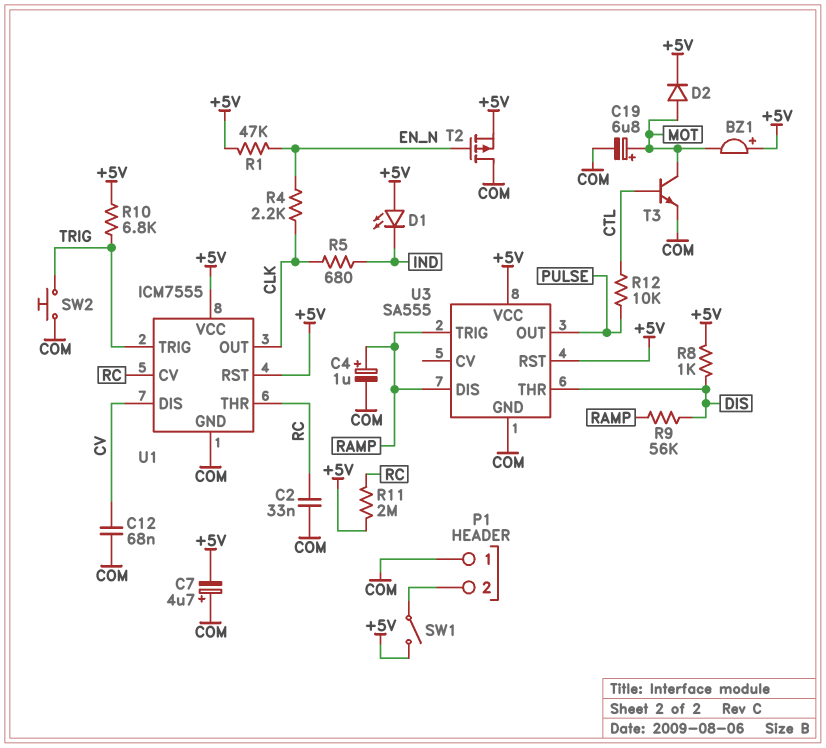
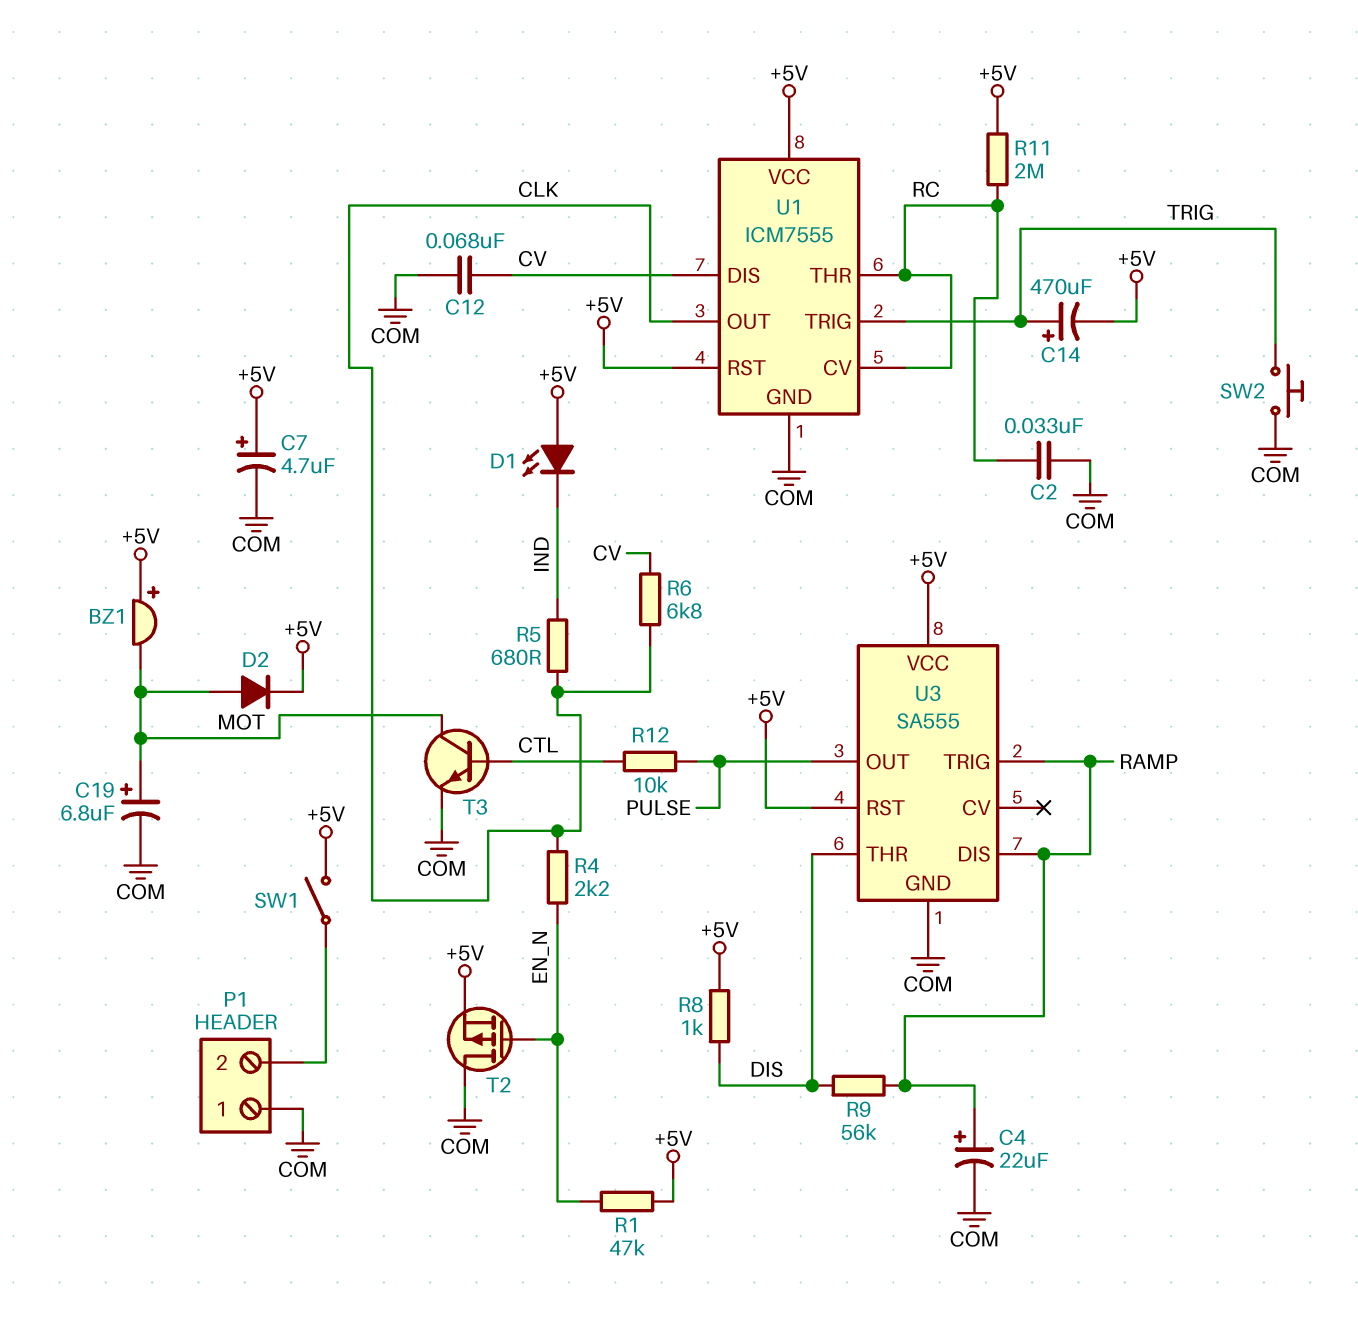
C4: 1uF (plus RAMP, minus COM) -> 22uF (plus RAMP, minus COM)
C7: 4.7uF (plus COM, minus +5V) -> 4.7uF (plus +5V, minus COM)
C14: none -> 470uF (plus TRIG, minus +5V)
R6: none -> 6.8k (CLK, CV)
R10: 6.8k (+5V, TRIG) -> none

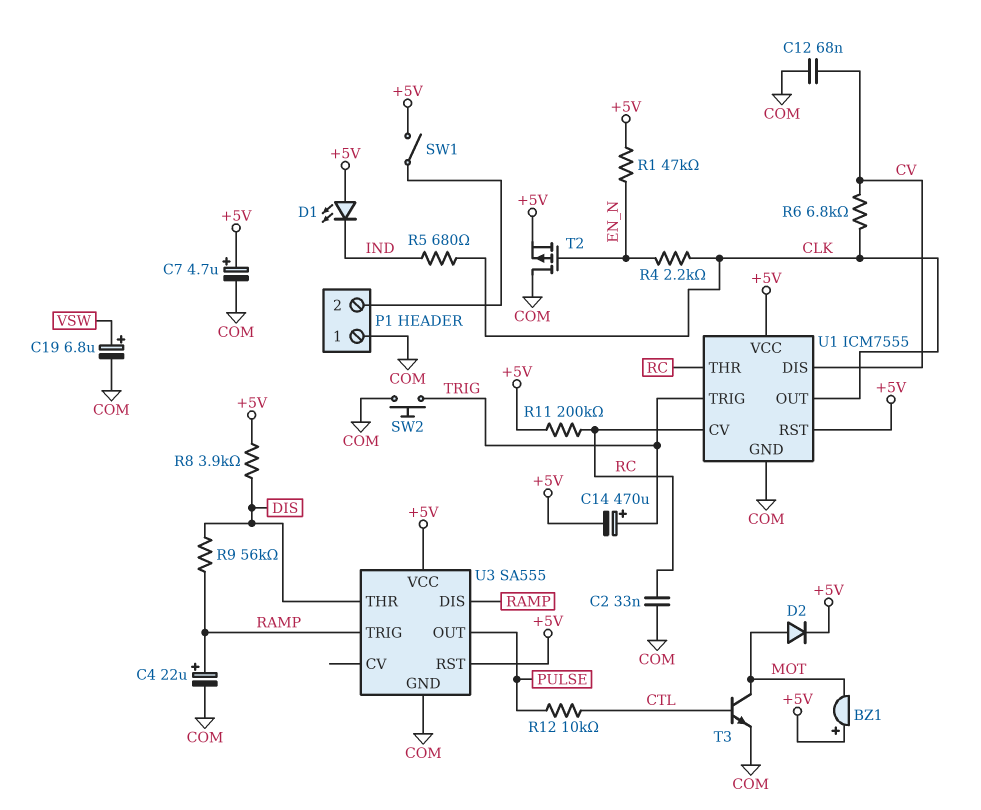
C19: 6.8uF (plus MOT, minus COM) -> 6.8uF (plus VSW, minus COM)
R8: 1k (+5V, DIS) -> 3.9k (+5V, DIS)
R11: 2M (+5V, RC) -> 200k (+5V, RC)

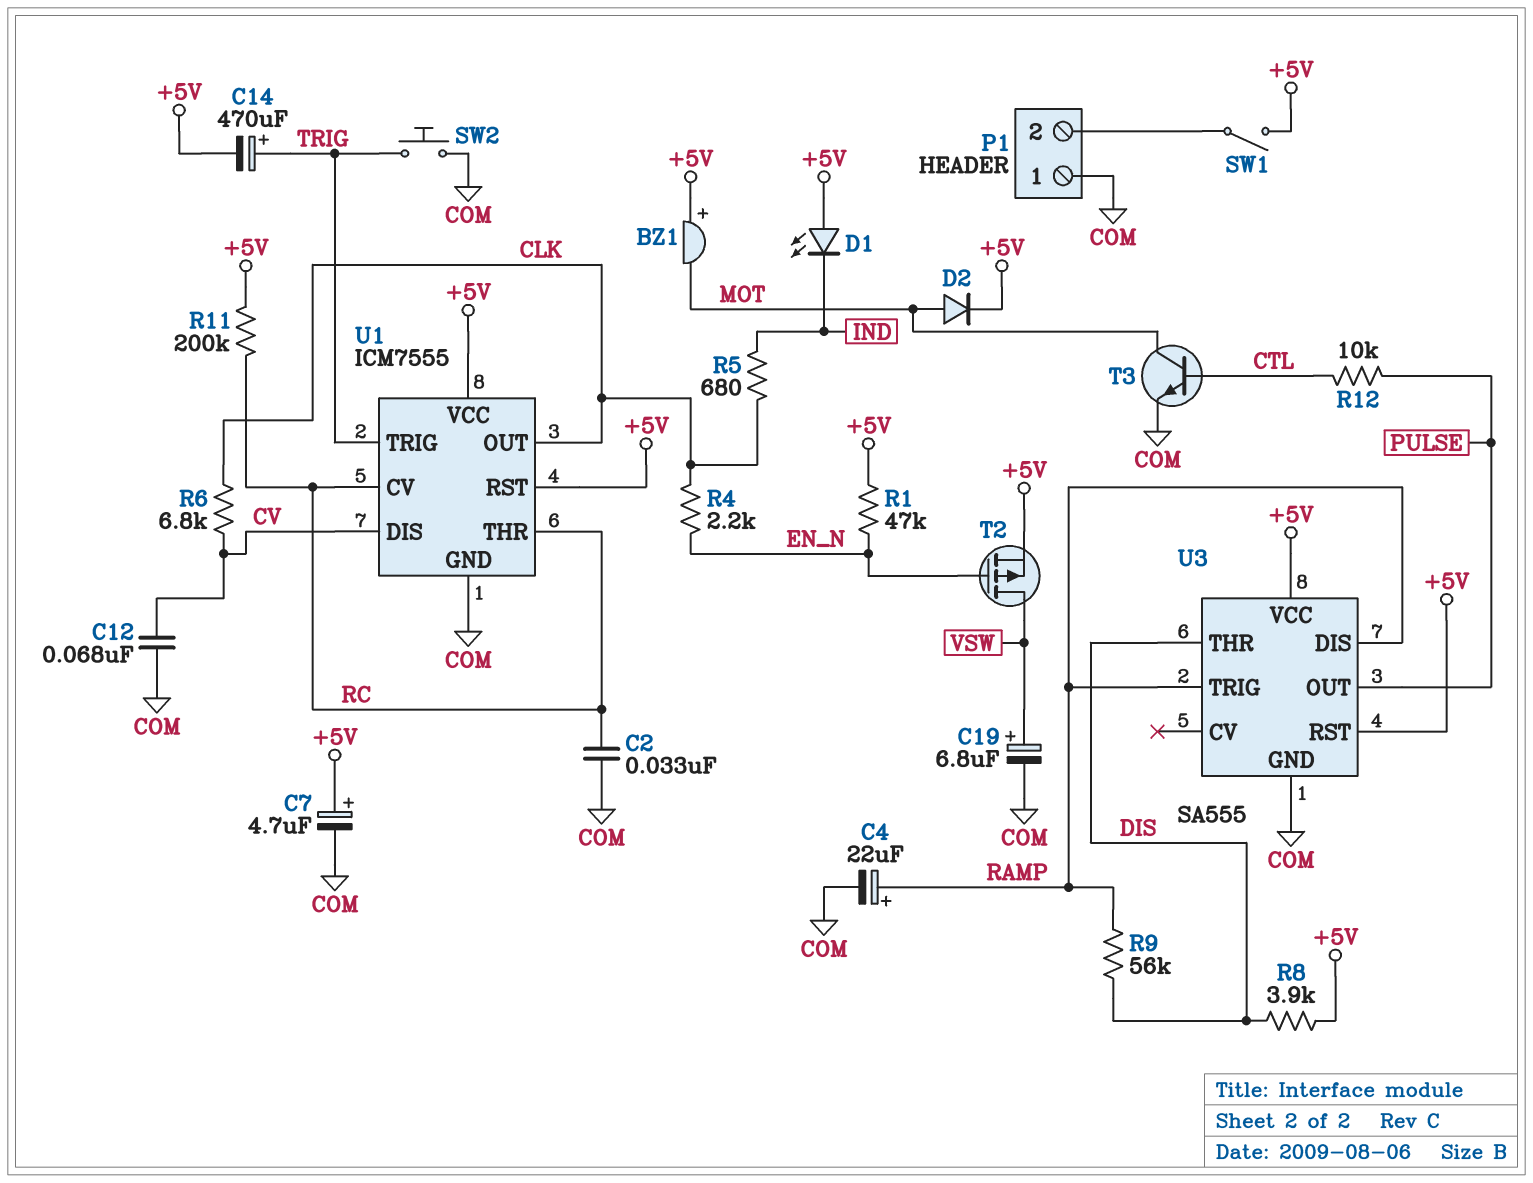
T2: PMOS (G EN_N, D COM, S +5V) -> PMOS (G EN_N, D VSW, S +5V)

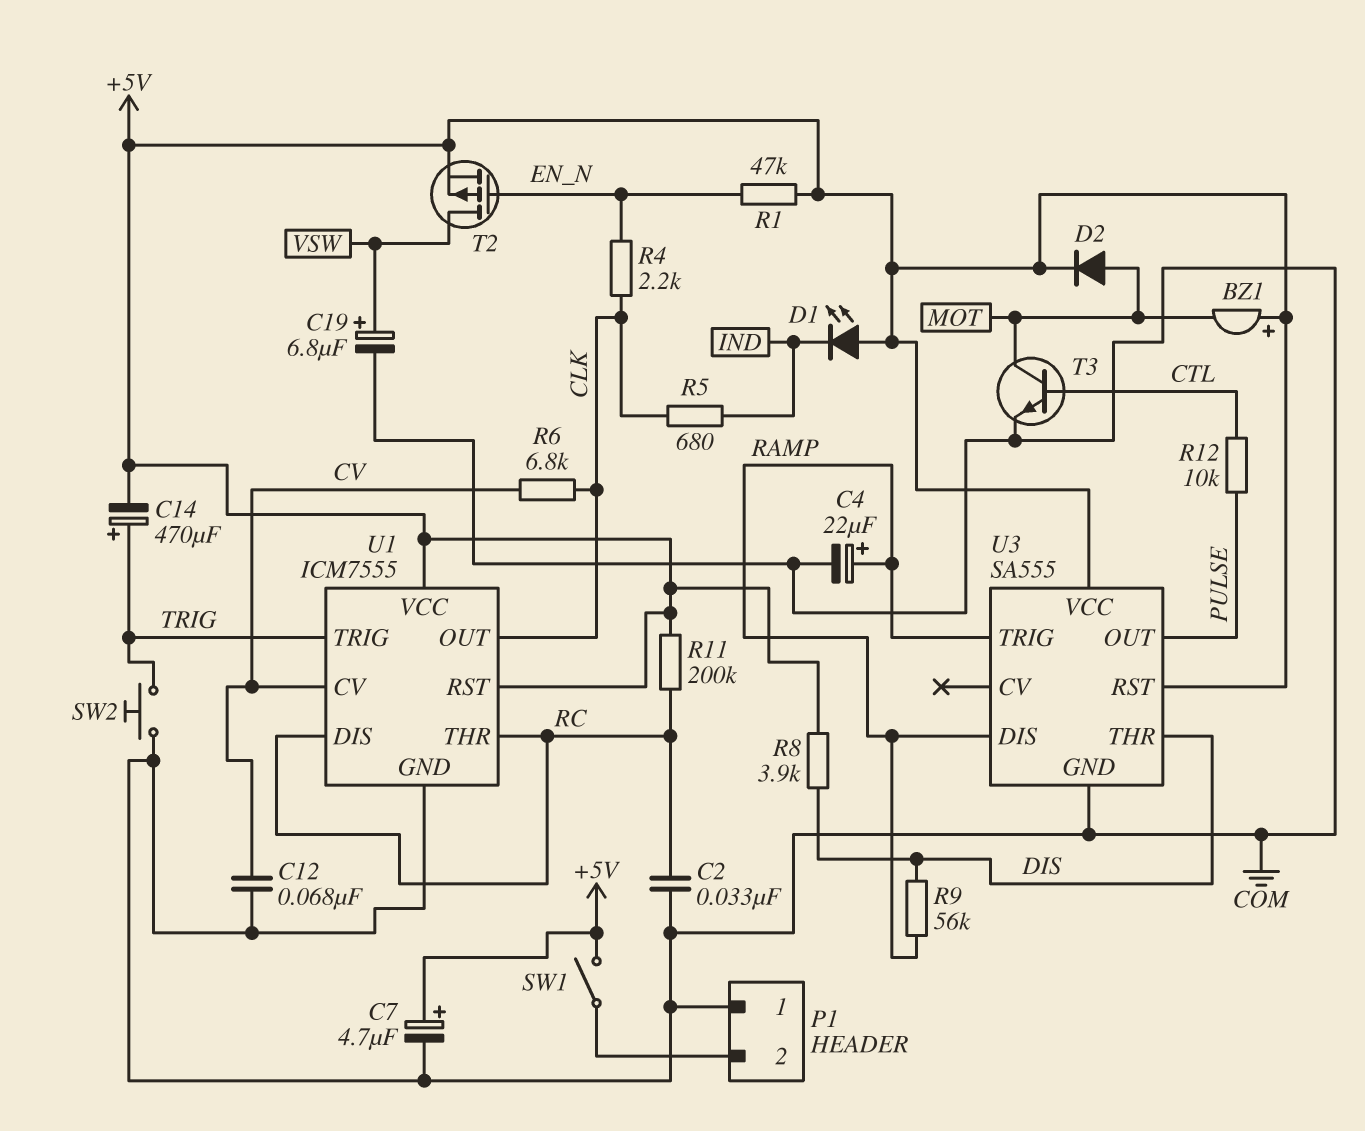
U1 pin CV: RC -> CV
U1 pin DIS: CV -> RC

